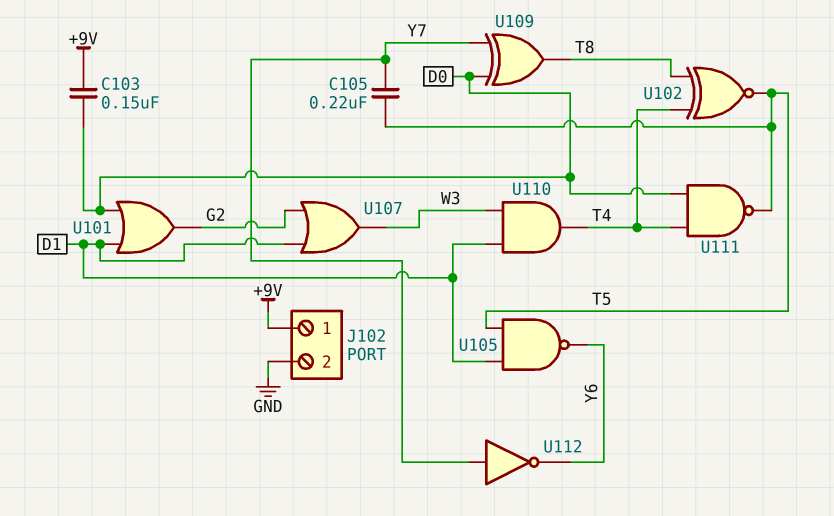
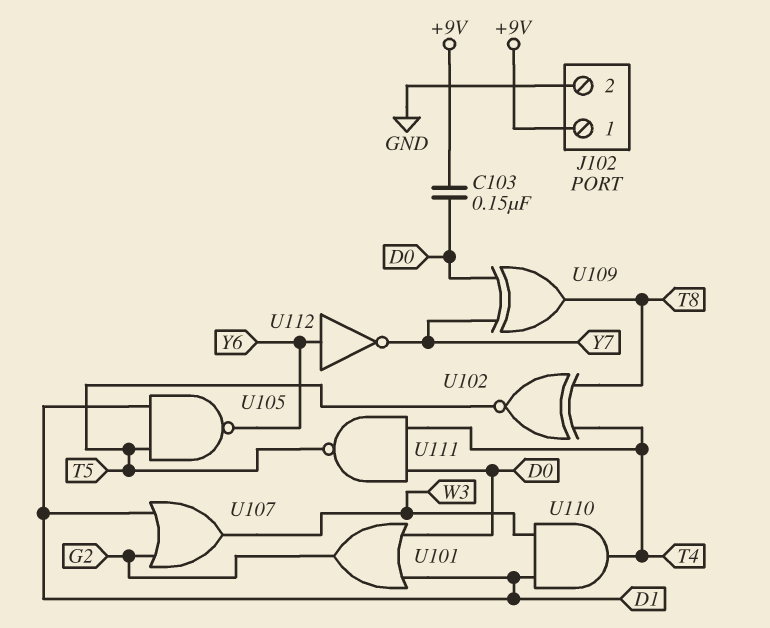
C105: 220nF (T5, Y7) -> none
U112: NOT (in Y7, out Y6) -> NOT (in Y6, out Y7)

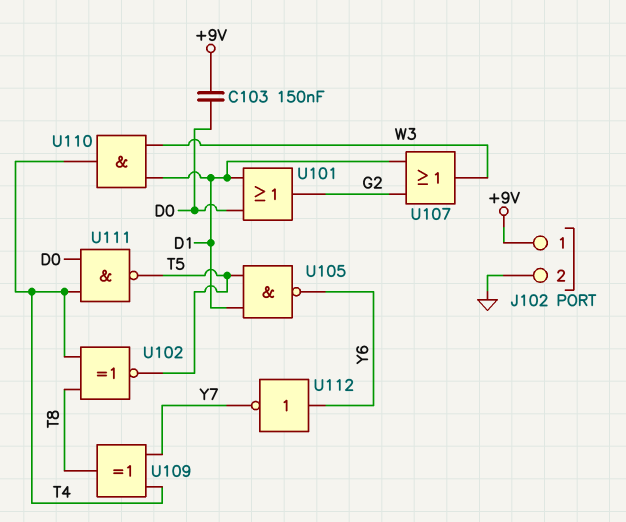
U109: XOR (in D0, in Y7, out T8) -> XOR (in T4, in Y7, out T8)

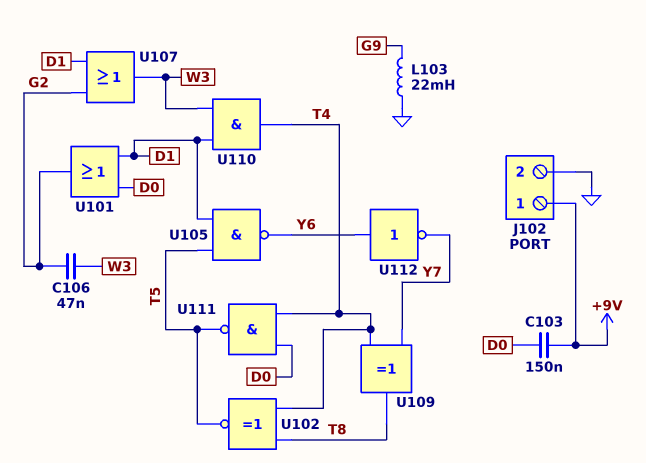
C106: none -> 47nF (G2, W3)
L103: none -> 22mH (G9, GND)

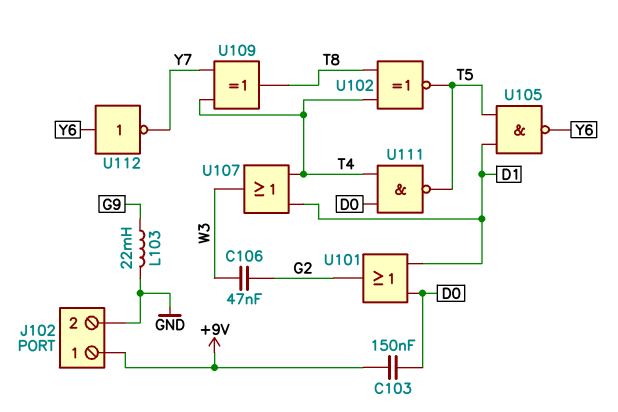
U107: OR (in D1, in G2, out W3) -> OR (in D1, in T4, out W3)
U110: AND (in D1, in W3, out T4) -> none

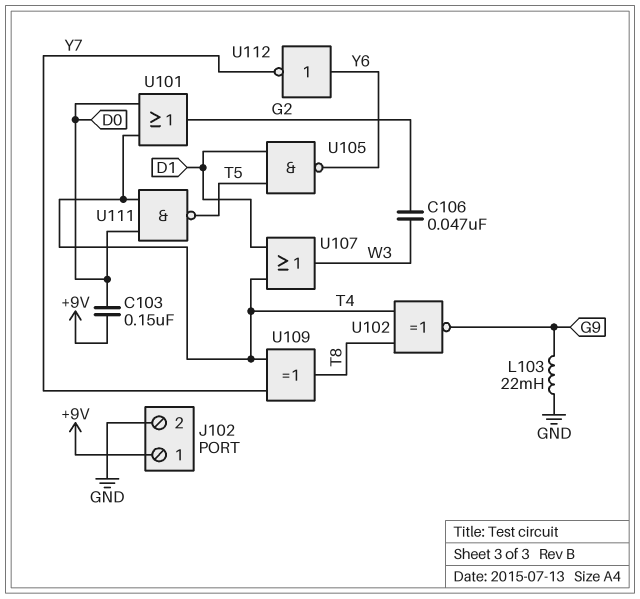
U101: OR (in D0, in D1, out G2) -> OR (in D0, in T4, out G2)
U102: XNOR (in T4, in T8, out T5) -> XNOR (in T4, in T8, out G9)

